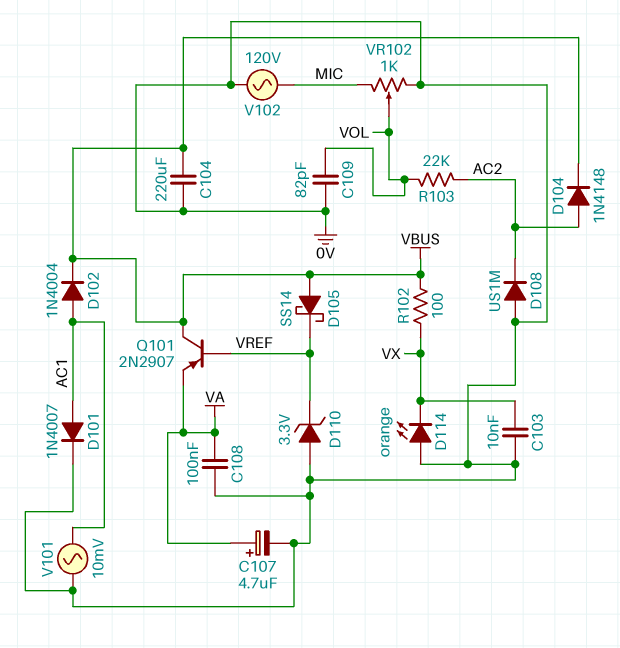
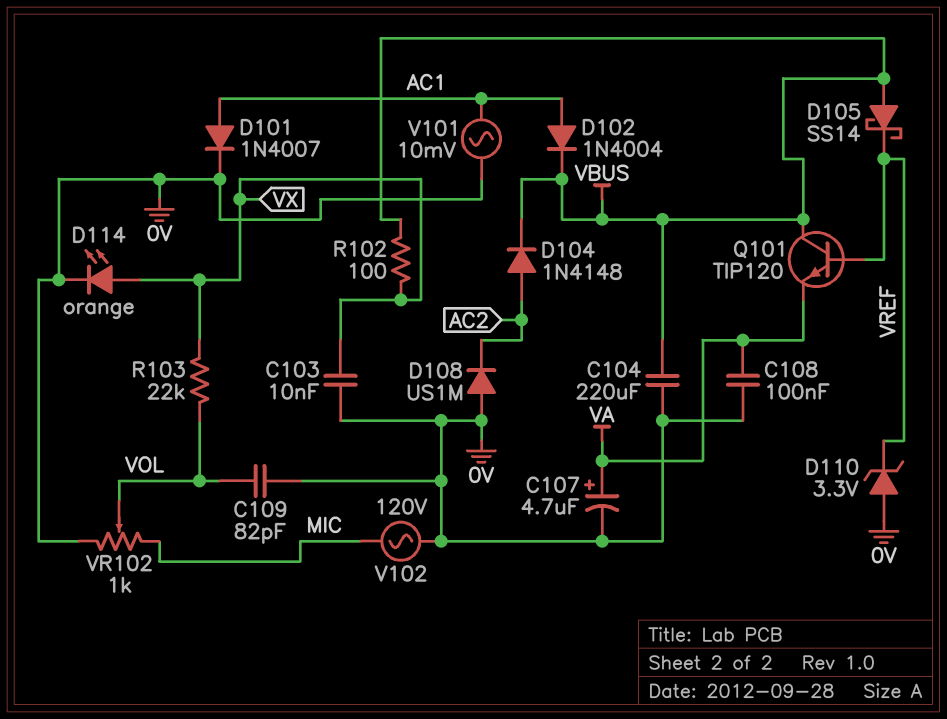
D114: LED orange (A 0V, K VX) -> LED orange (A VX, K 0V)
Q101: PNP 2N2907 (B VREF, C VBUS, E VA) -> NPN TIP120 (B VREF, C VBUS, E VA)
R103: 22k (AC2, VOL) -> 22k (VOL, VX)

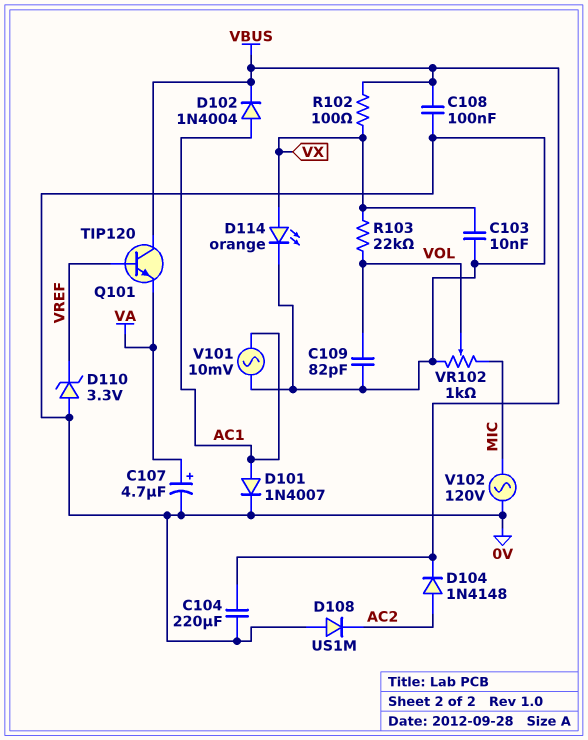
C108: 100nF (0V, VA) -> 100nF (0V, VBUS)
D105: schottky SS14 (A VBUS, K VREF) -> none

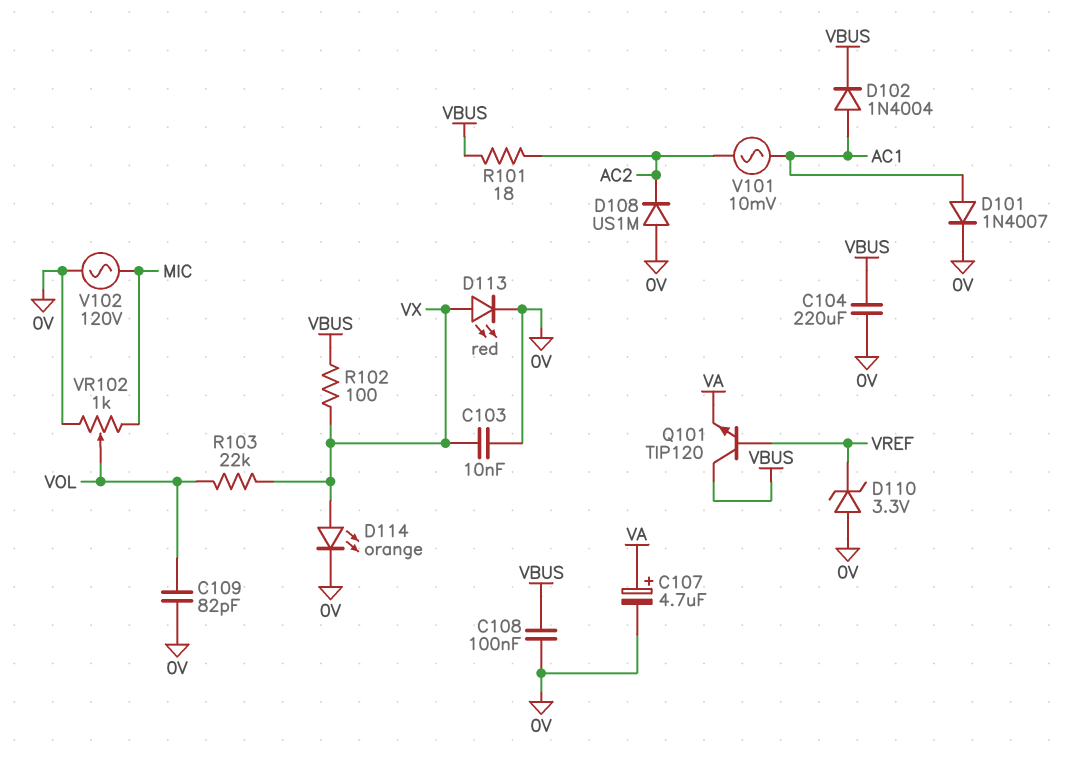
D104: diode 1N4148 (A AC2, K VBUS) -> none
D113: none -> LED red (A VX, K 0V)
R101: none -> 18 (AC2, VBUS)
V101: AC 10mV (0V, AC1) -> AC 10mV (AC1, AC2)

